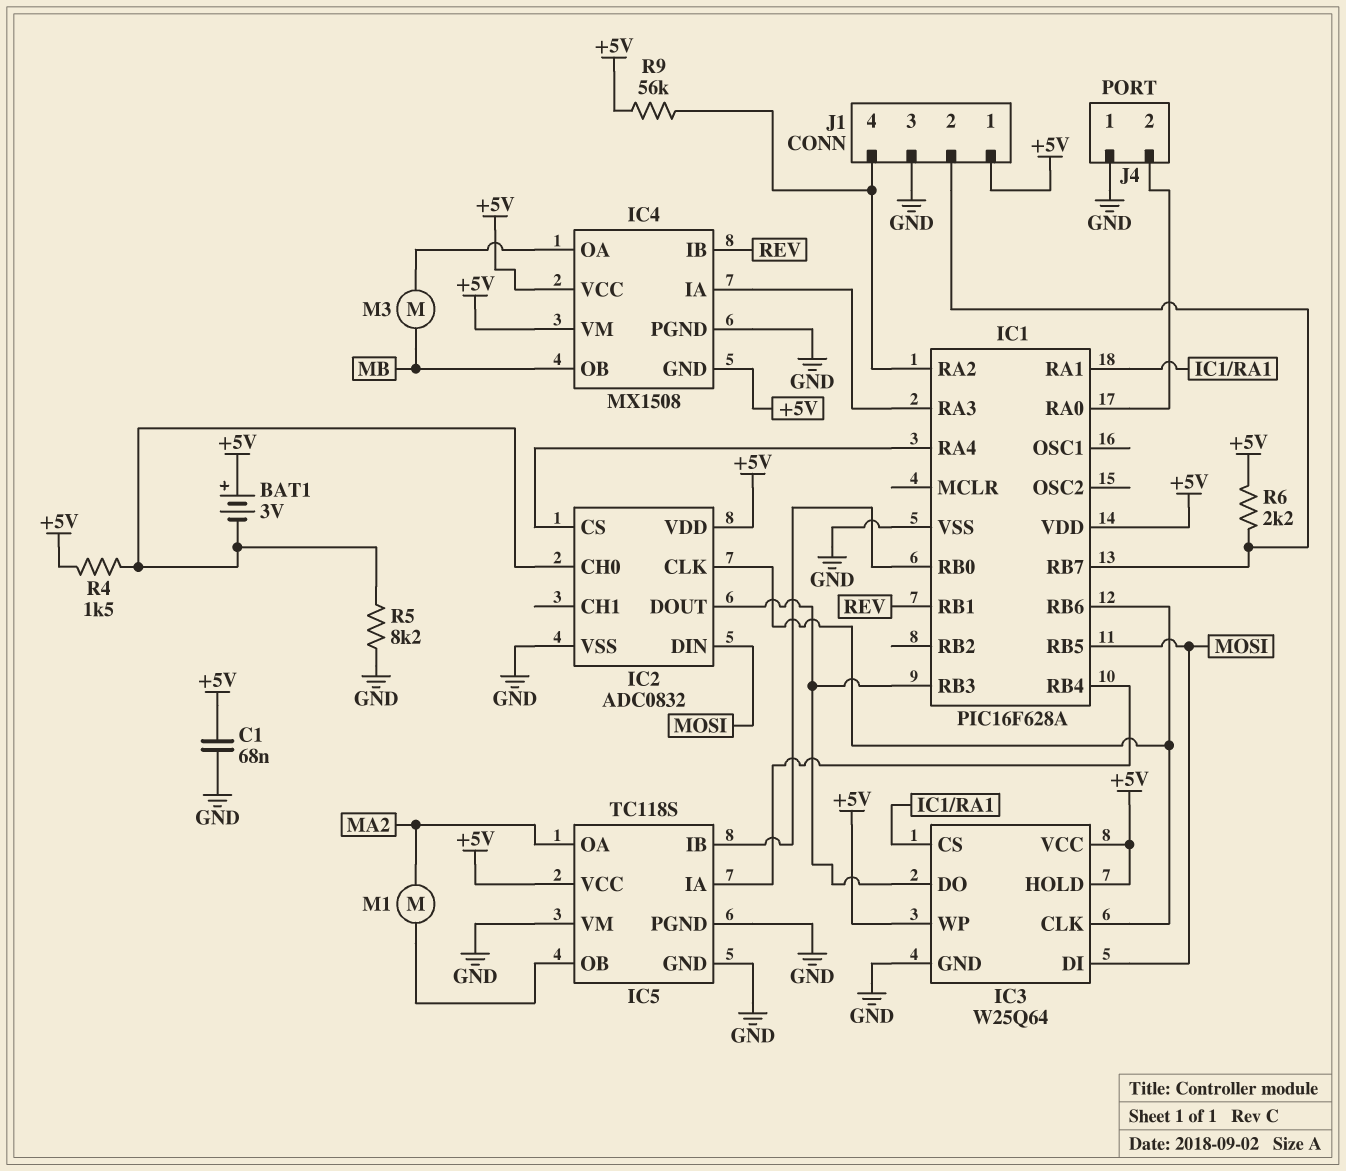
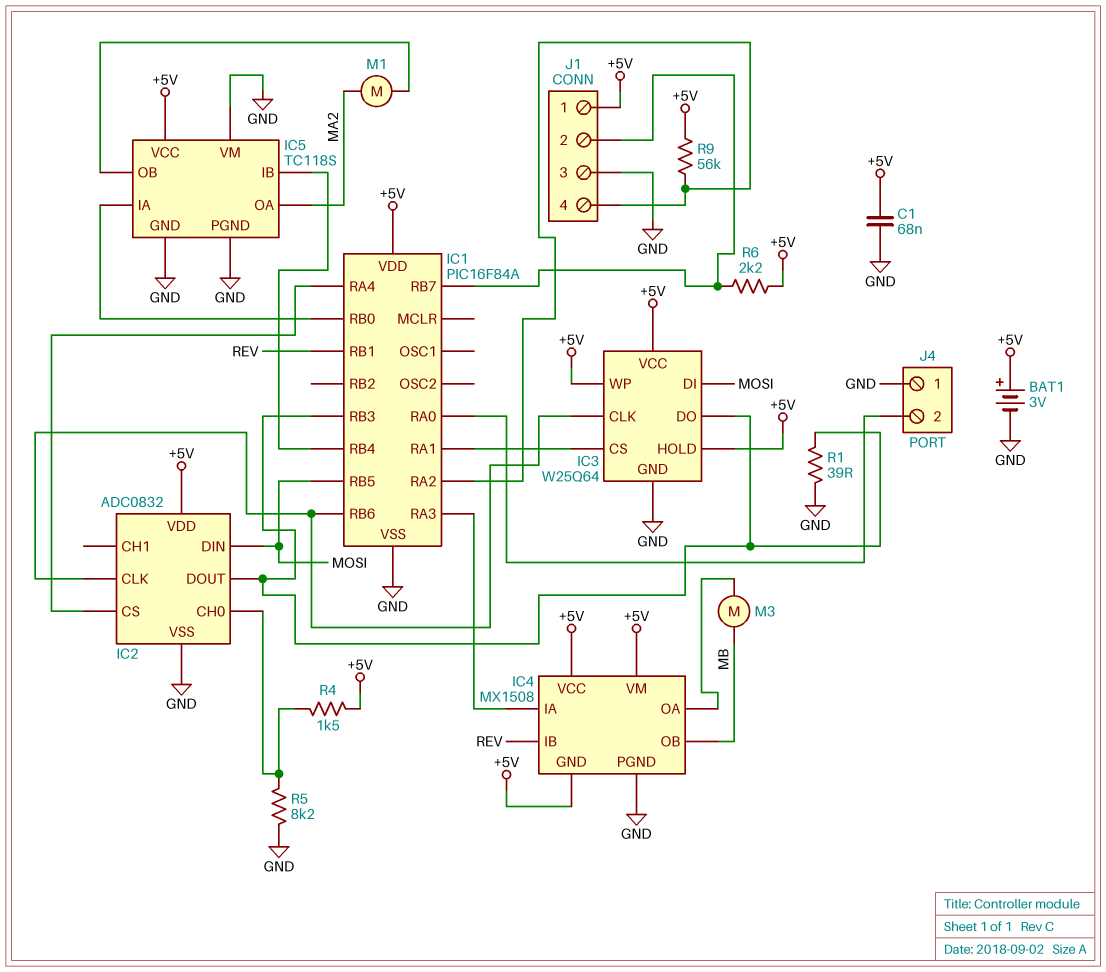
BAT1: 3V (plus +5V, minus IC2/CH0) -> 3V (plus +5V, minus GND)
IC1: PIC16F628A -> PIC16F84A
IC5 pin IA: IC1/RB4 -> IC1/RB0
IC5 pin IB: IC1/RB0 -> IC1/RB4
R1: none -> 39 (GND, IC1/RB3)

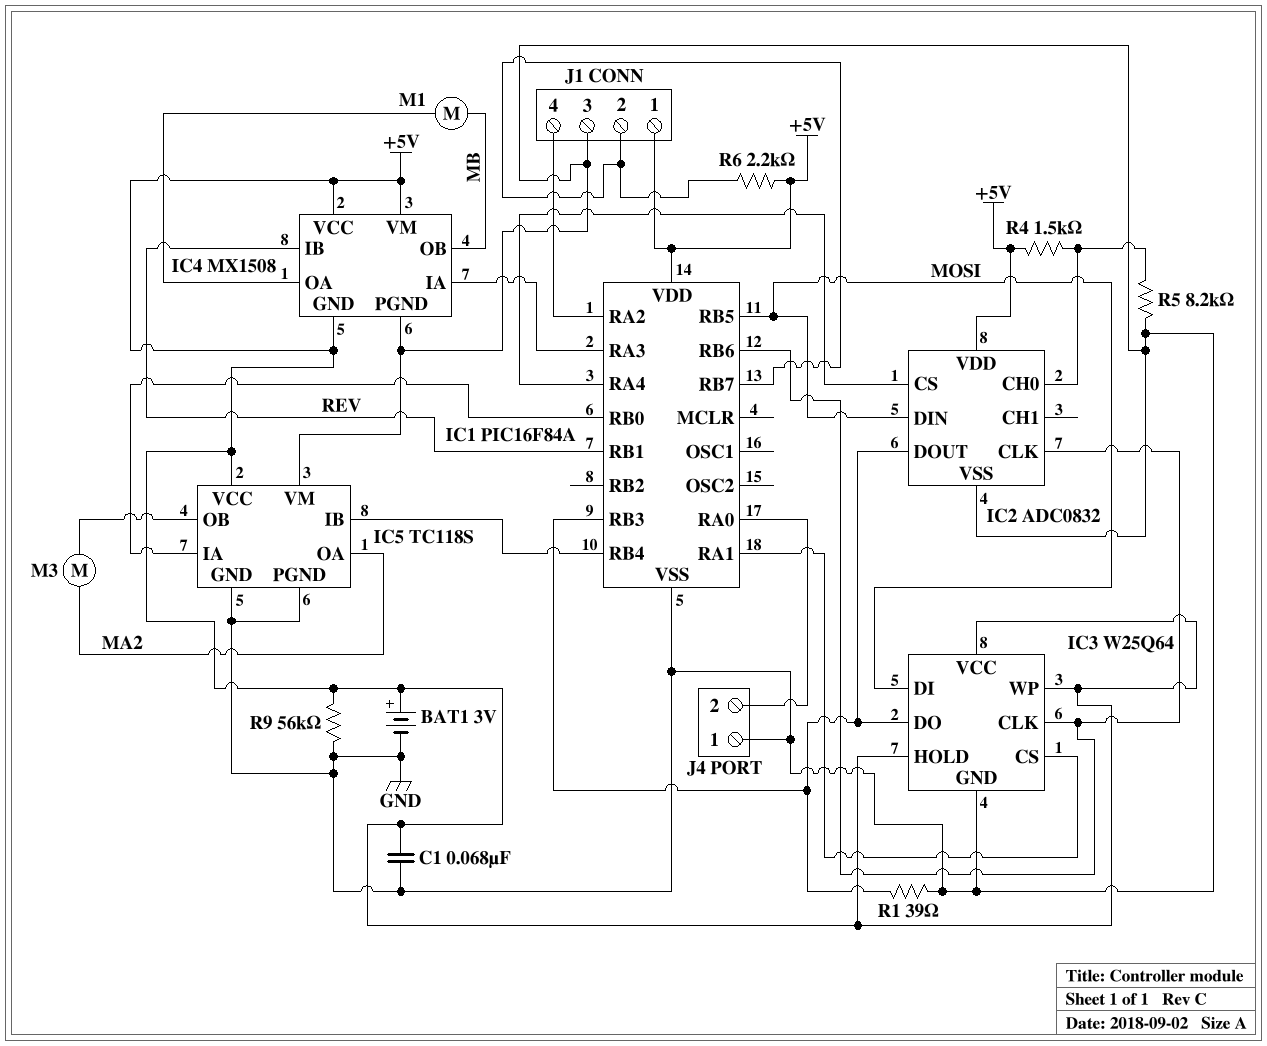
M1: motor (IC5/OB, MA2) -> motor (IC4/OA, MB)
M3: motor (IC4/OA, MB) -> motor (IC5/OB, MA2)
R9: 56k (+5V, IC1/RA2) -> 56k (+5V, GND)

